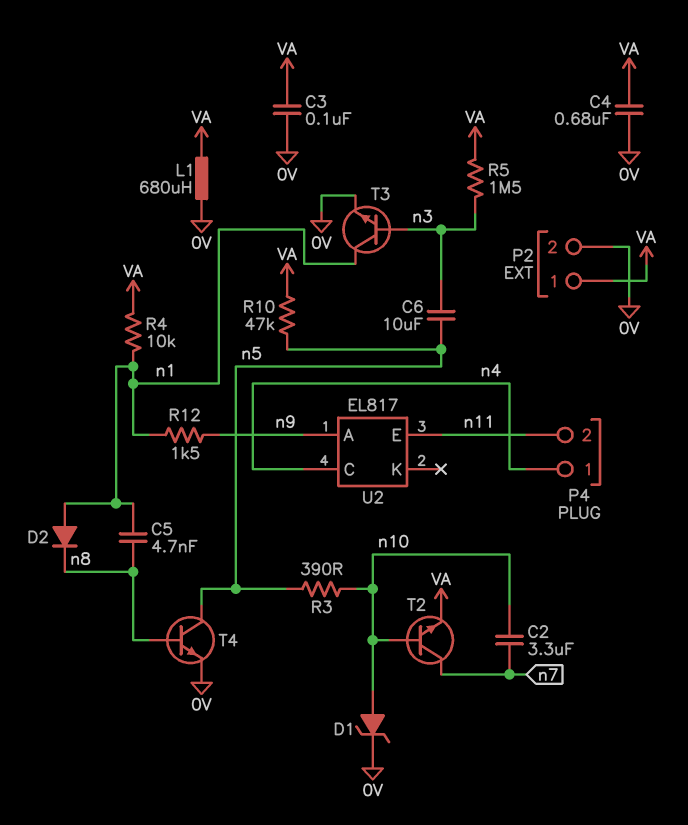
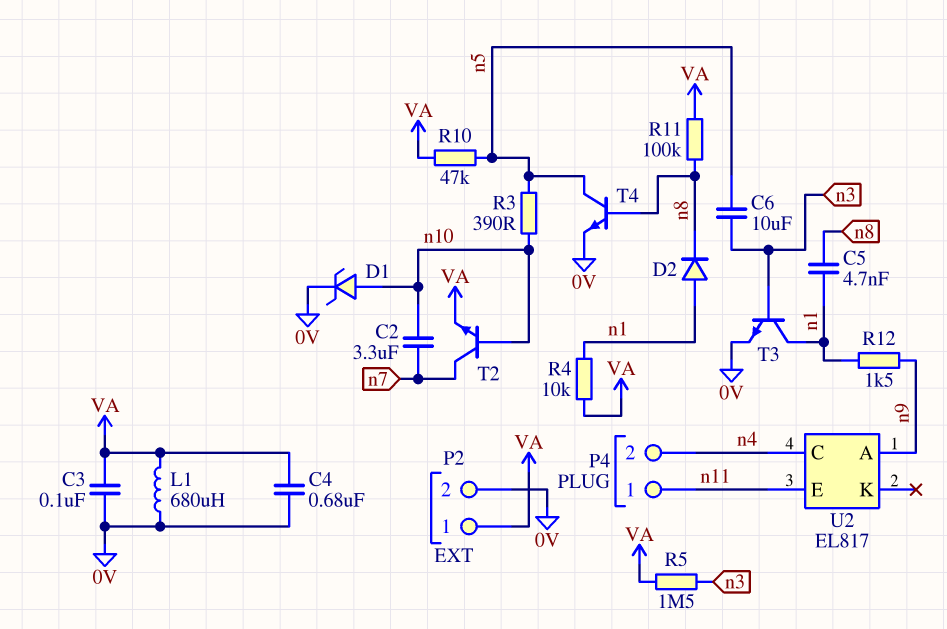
P4 pin 1: n4 -> n11
P4 pin 2: n11 -> n4
R11: none -> 100k (VA, n8)

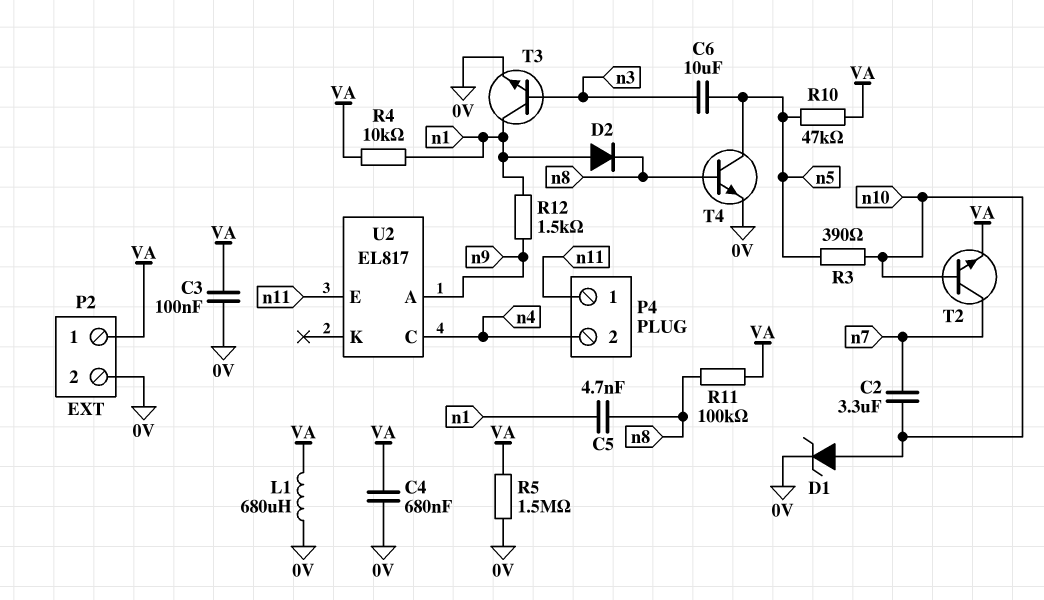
R5: 1.5M (VA, n3) -> 1.5M (0V, VA)

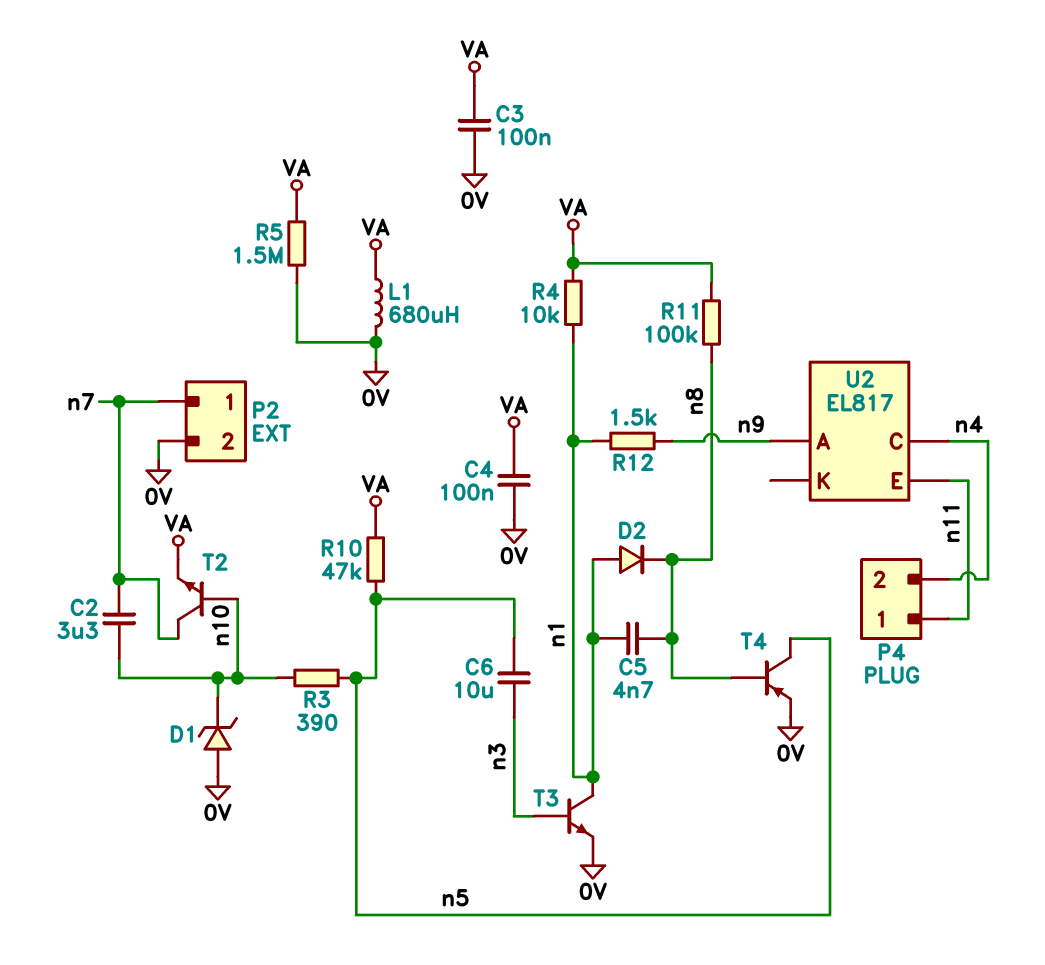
C4: 680nF (0V, VA) -> 100nF (0V, VA)
D1: zener (A n10, K 0V) -> zener (A 0V, K n10)
P2 pin 1: VA -> n7
T4: NPN (B n8, C n5, E 0V) -> PNP (B n8, C n5, E 0V)

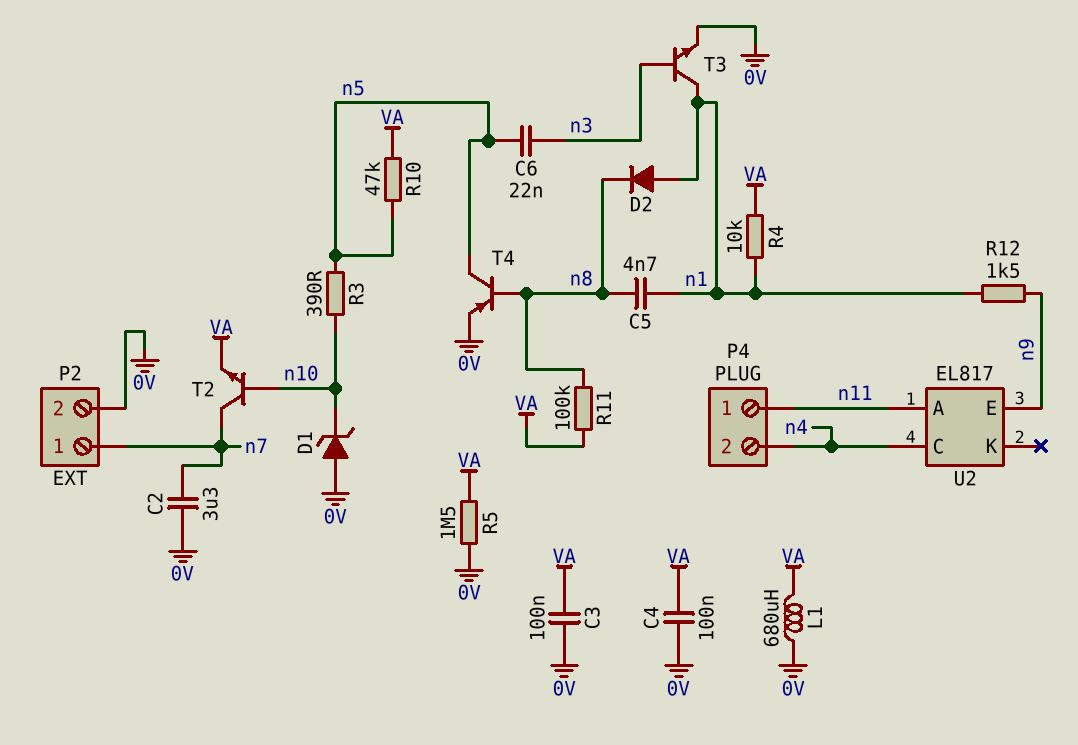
C2: 3.3uF (n7, n10) -> 3.3uF (0V, n7)
C6: 10uF (n3, n5) -> 22nF (n3, n5)
U2 pin A: n9 -> n11
U2 pin E: n11 -> n9

